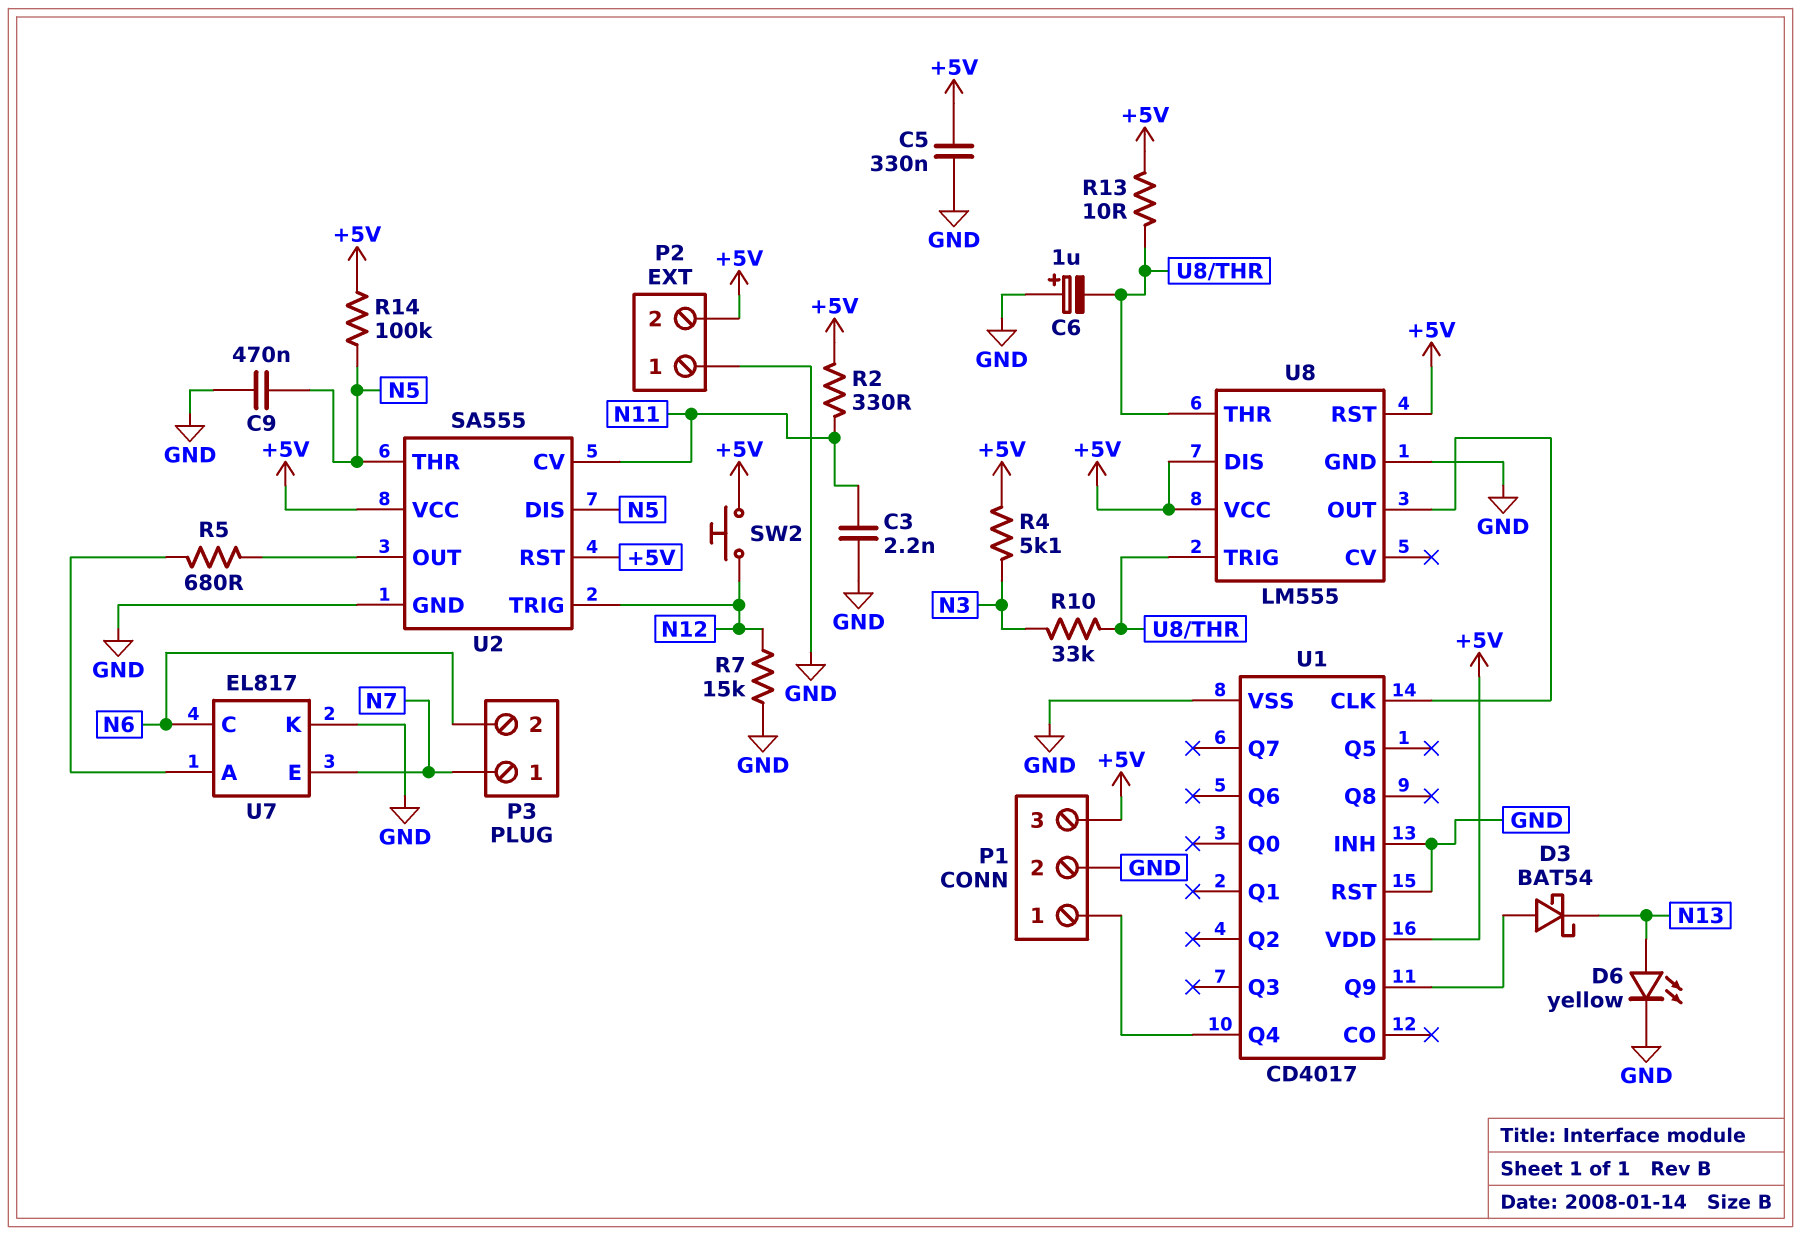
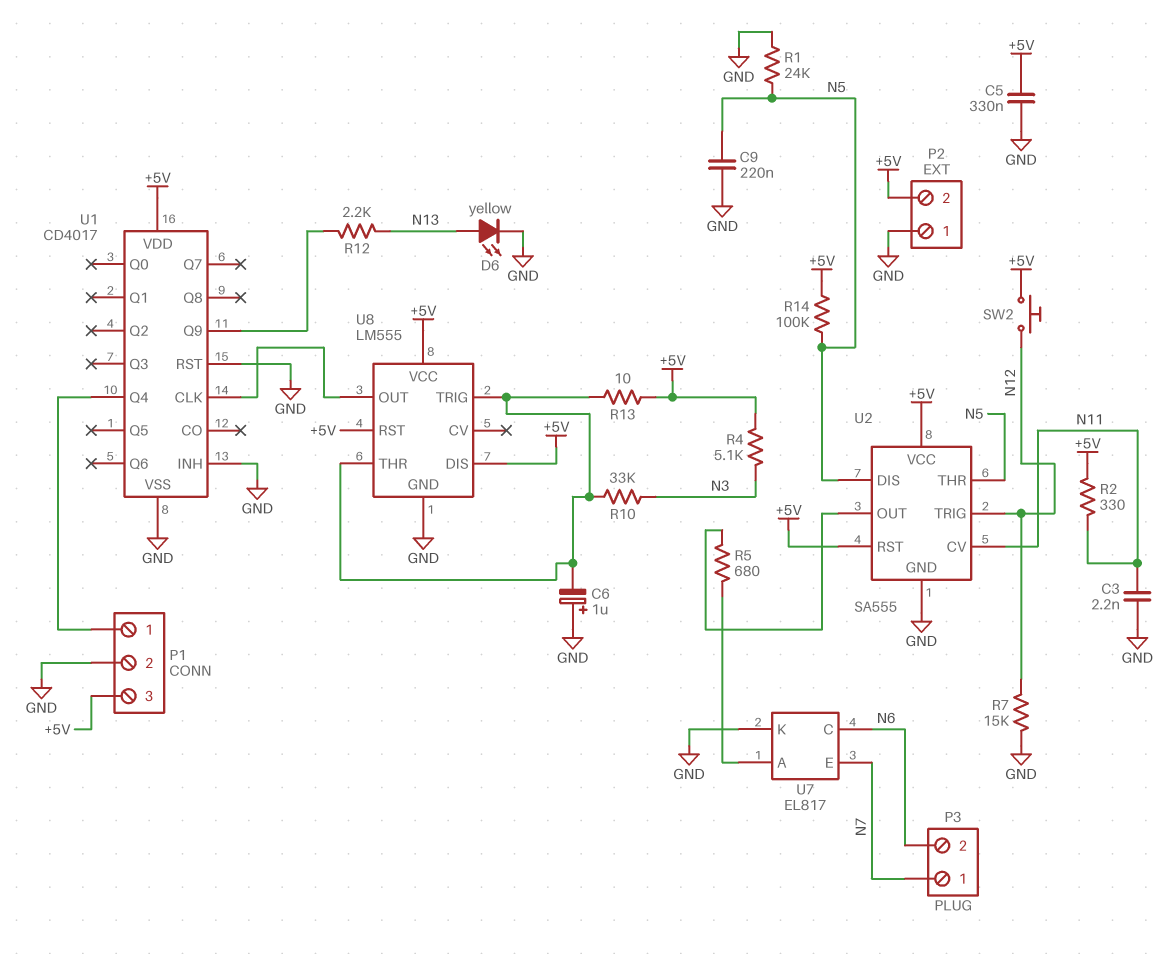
C9: 470nF (GND, N5) -> 220nF (GND, N5)
D3: schottky BAT54 (A U1/Q9, K N13) -> none
R1: none -> 24k (GND, N5)
R12: none -> 2.2k (N13, U1/Q9)

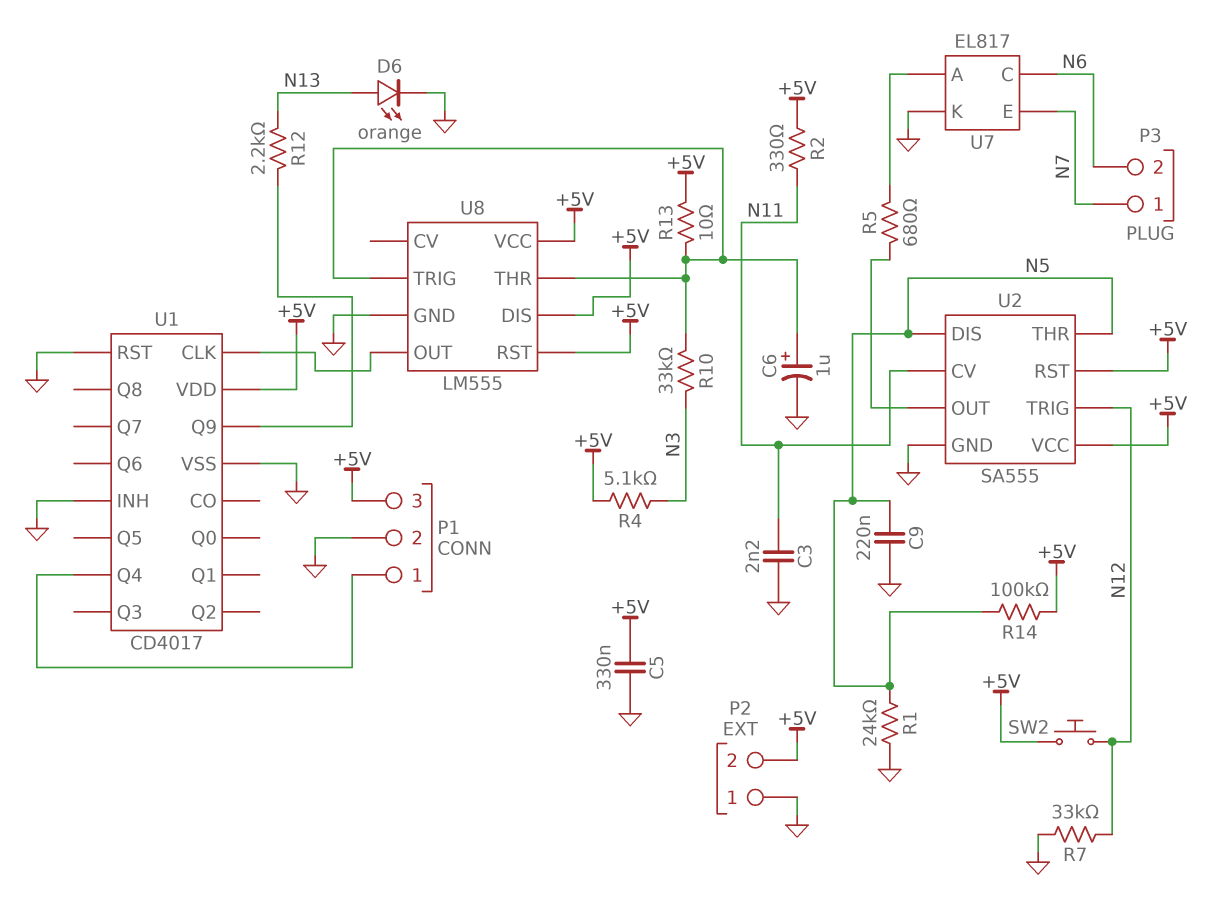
C6: 1uF (plus GND, minus U8/THR) -> 1uF (plus U8/THR, minus GND)
D6: LED yellow (A N13, K GND) -> LED orange (A N13, K GND)
R7: 15k (GND, N12) -> 33k (GND, N12)

